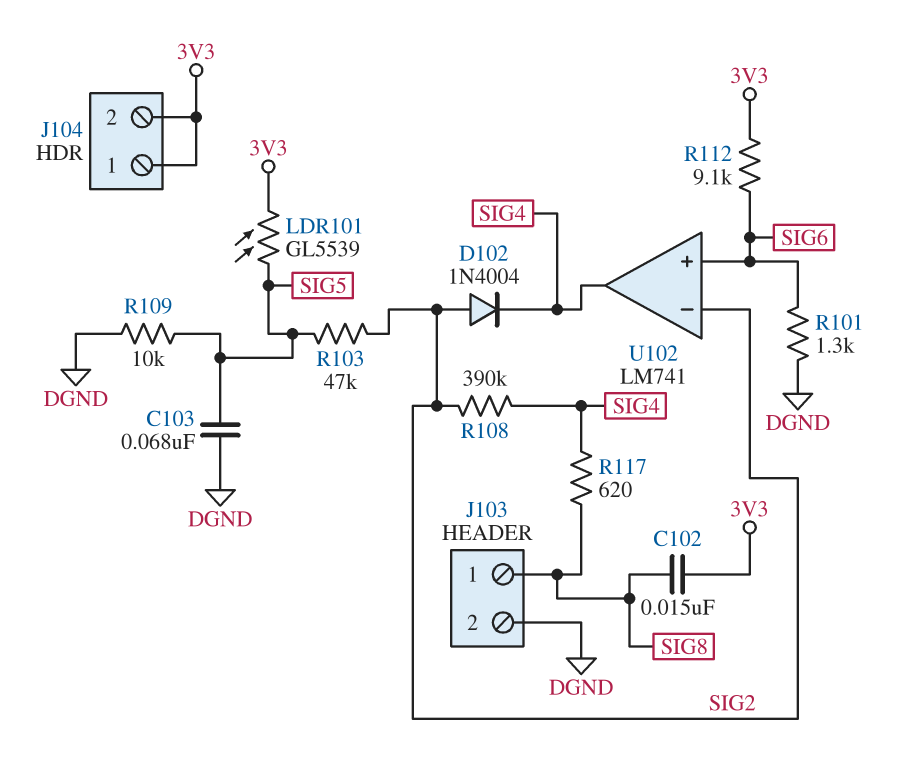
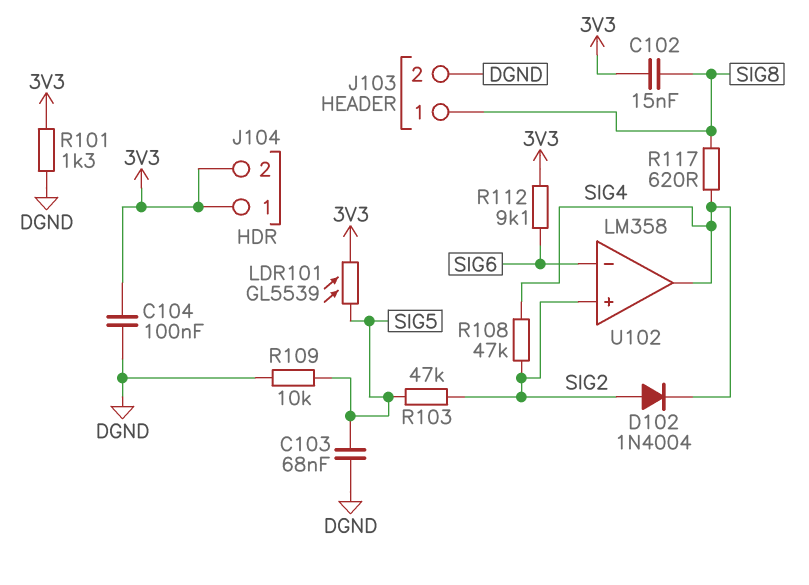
C104: none -> 100nF (3V3, DGND)
R101: 1.3k (DGND, SIG6) -> 1.3k (3V3, DGND)
R108: 390k (SIG2, SIG4) -> 47k (SIG2, SIG4)
U102: LM741 -> LM358
U102 pin in+: SIG6 -> SIG2
U102 pin in-: SIG2 -> SIG6

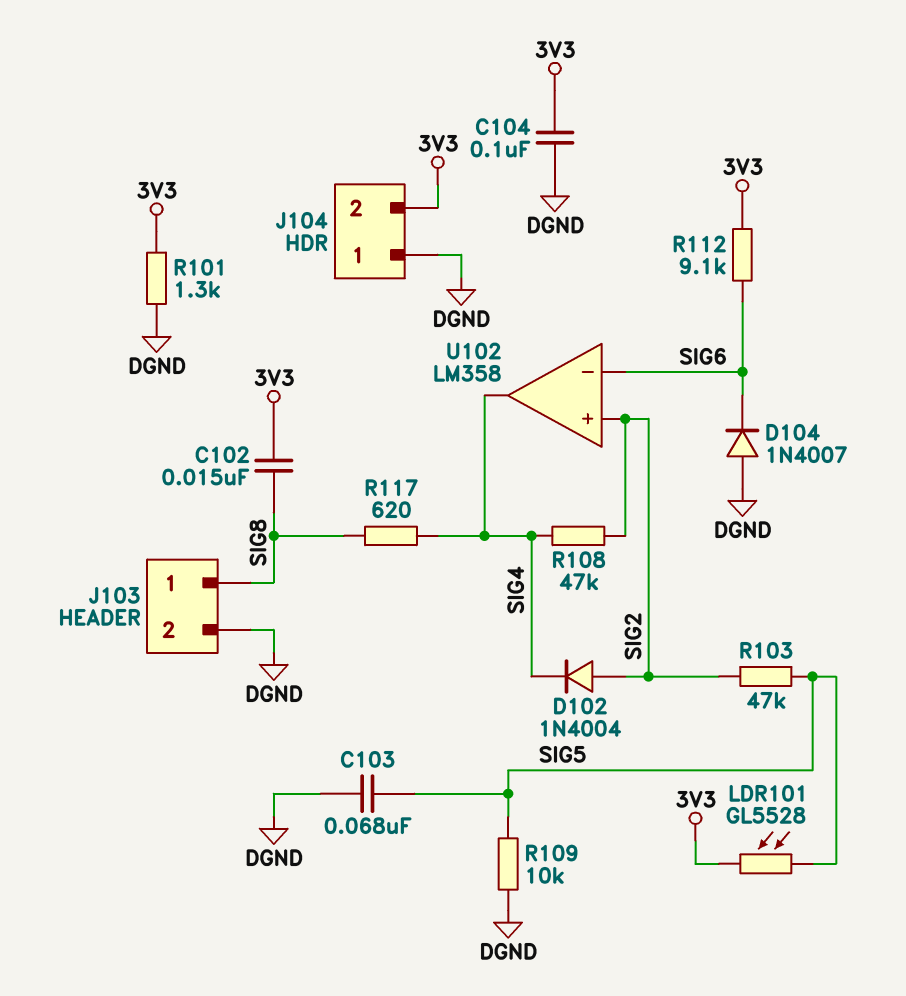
D104: none -> diode 1N4007 (A DGND, K SIG6)
J104 pin 1: 3V3 -> DGND
LDR101: GL5539 (3V3, SIG5) -> GL5528 (3V3, SIG5)

